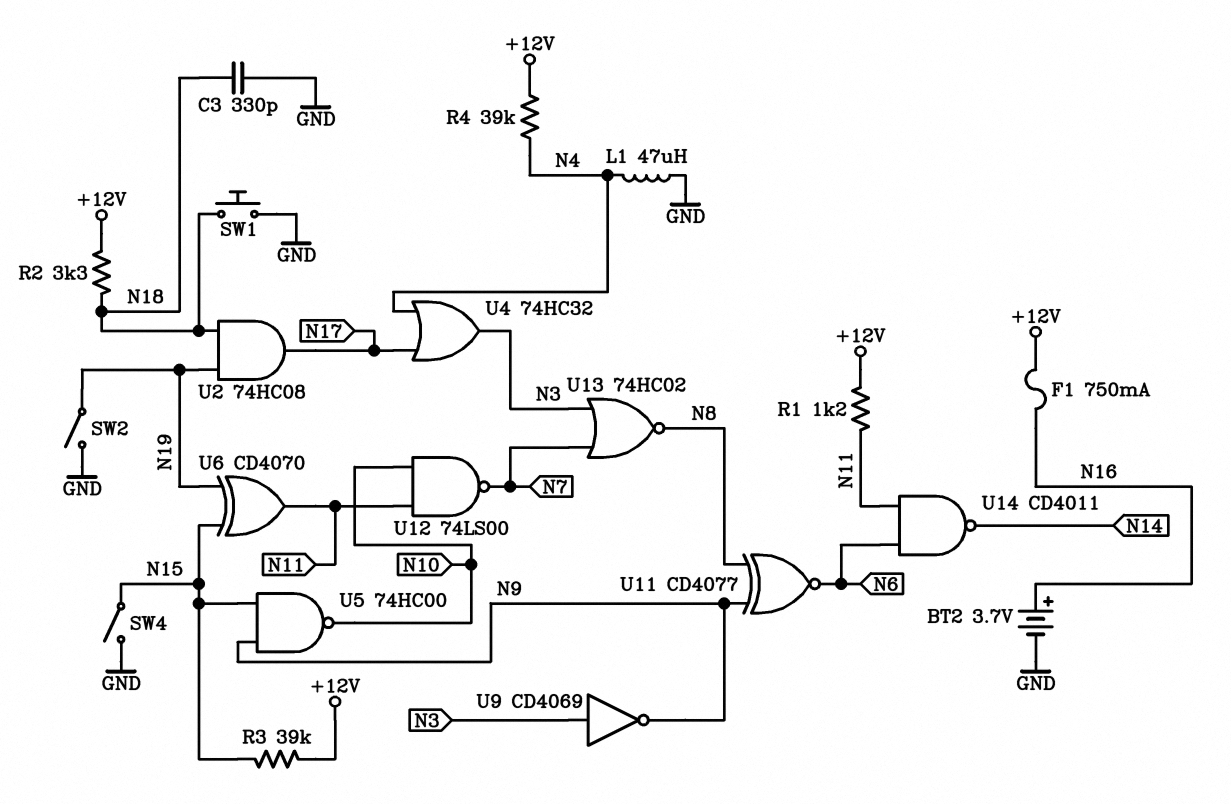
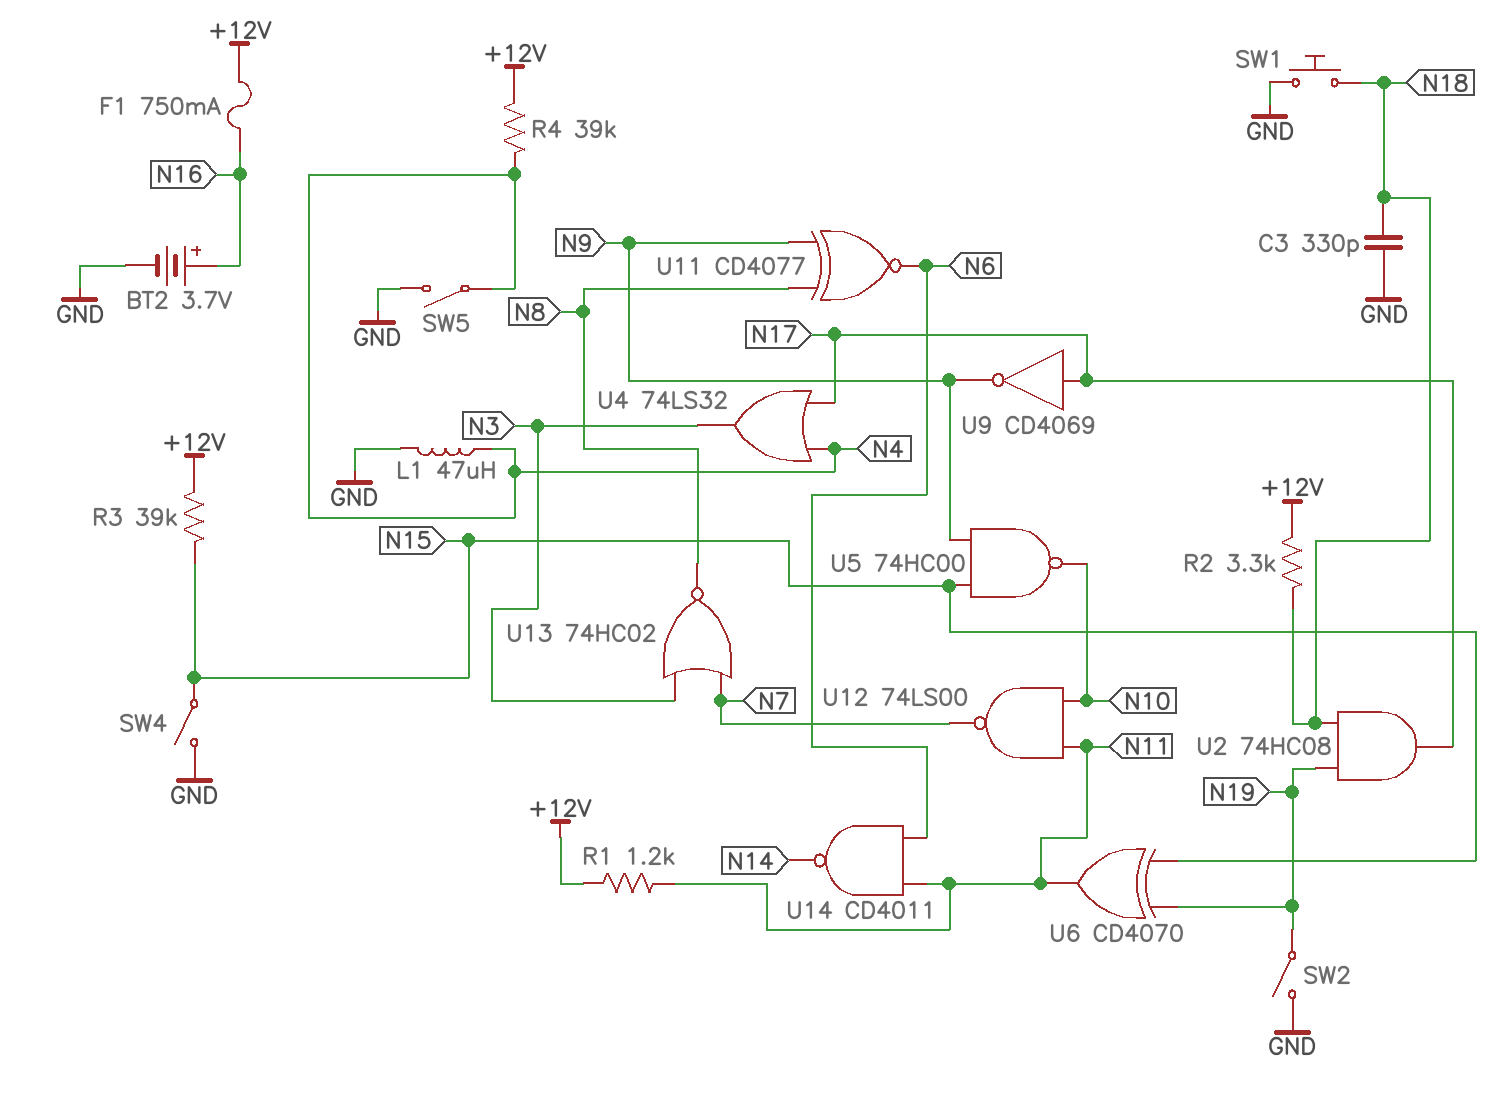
SW5: none -> switch (GND, N4)
U4: OR 74HC32 (in N4, in N17, out N3) -> OR 74LS32 (in N4, in N17, out N3)
U9: NOT CD4069 (in N3, out N9) -> NOT CD4069 (in N17, out N9)

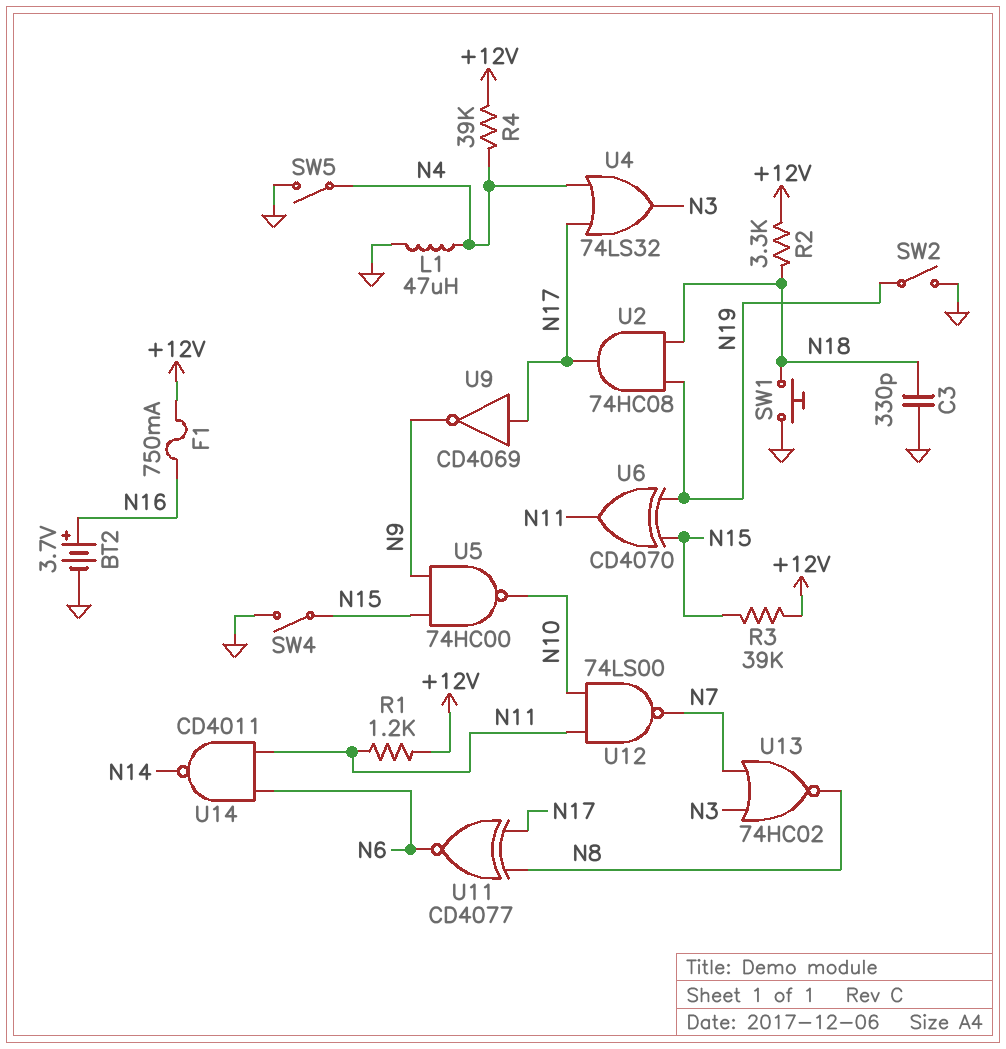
U11: XNOR CD4077 (in N8, in N9, out N6) -> XNOR CD4077 (in N8, in N17, out N6)

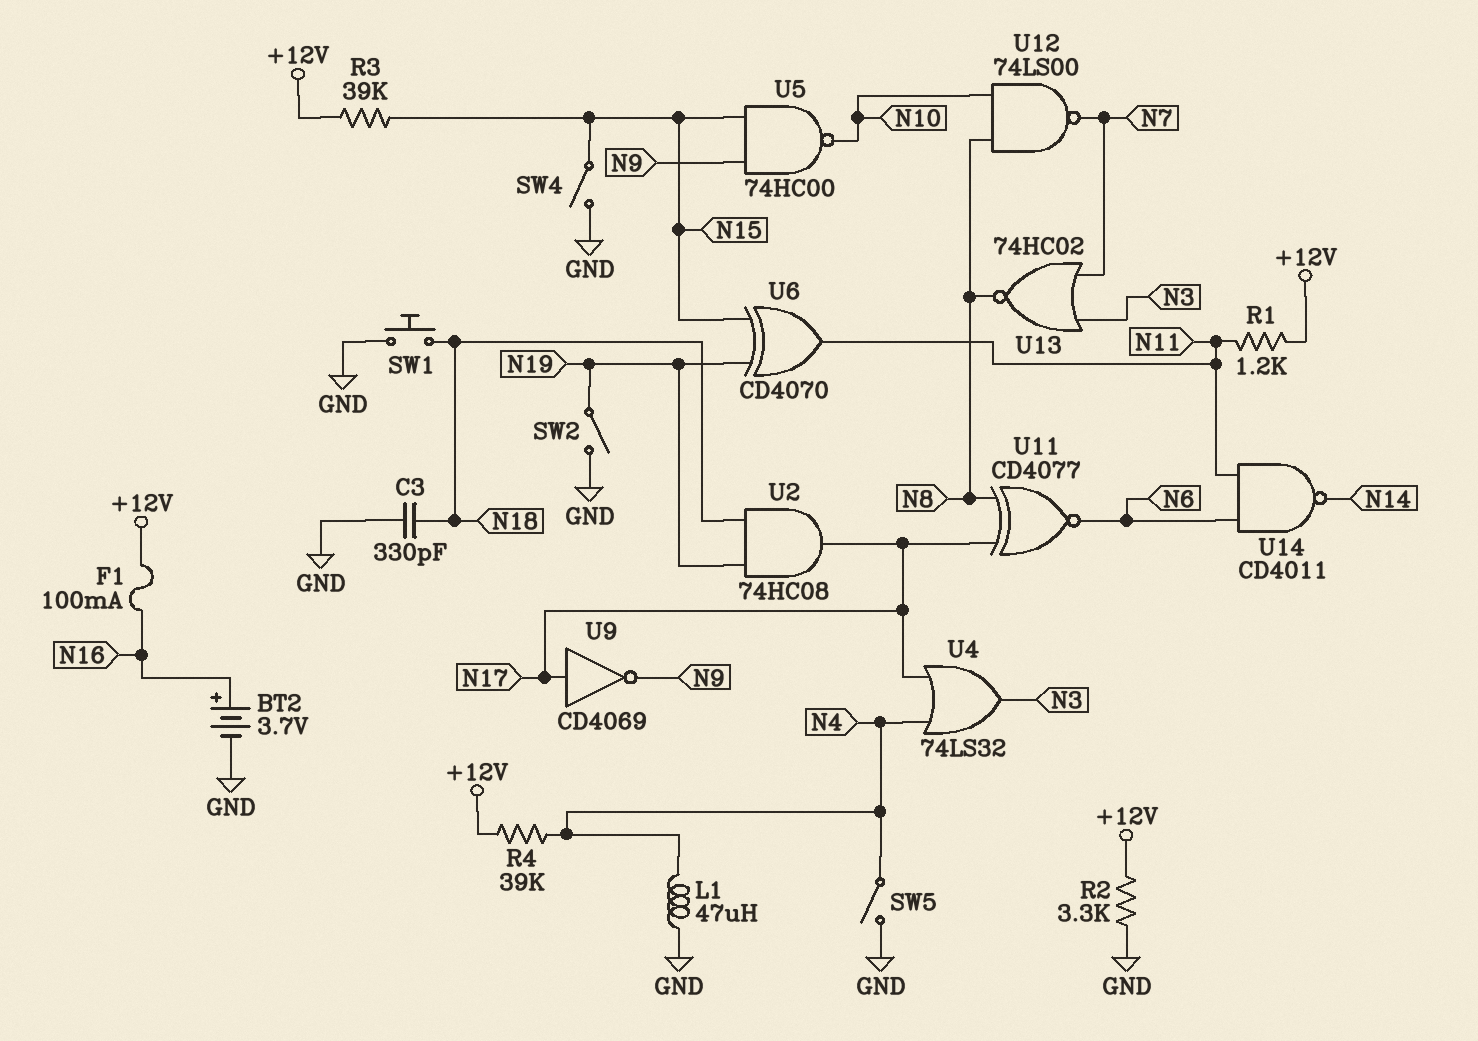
F1: 750mA (+12V, N16) -> 100mA (+12V, N16)
R2: 3.3k (+12V, N18) -> 3.3k (+12V, GND)
U12: NAND 74LS00 (in N10, in N11, out N7) -> NAND 74LS00 (in N8, in N10, out N7)

